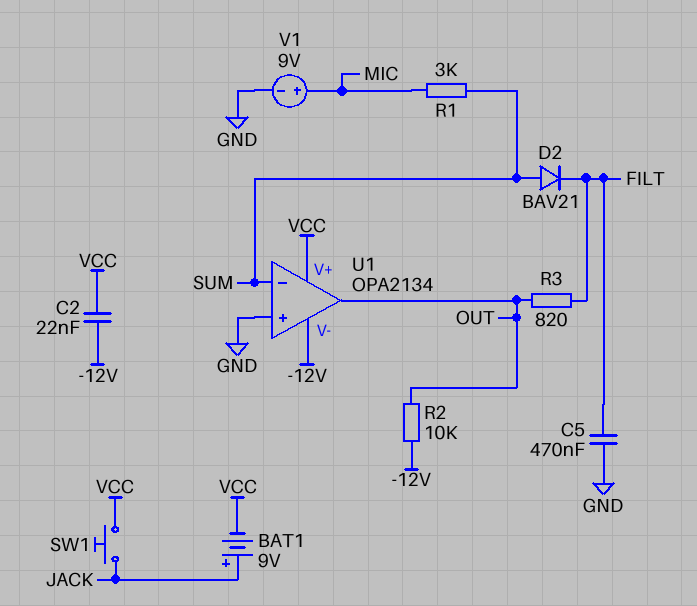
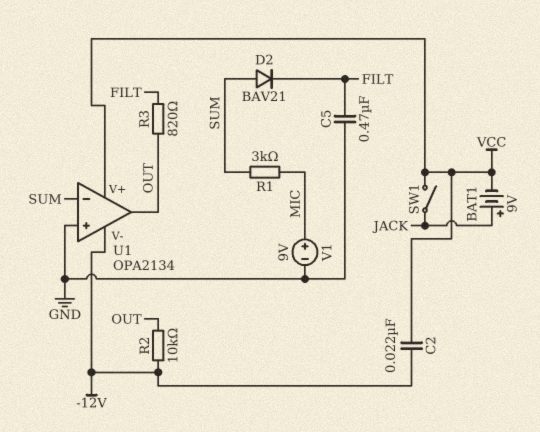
SW1: button (JACK, VCC) -> switch (JACK, VCC)

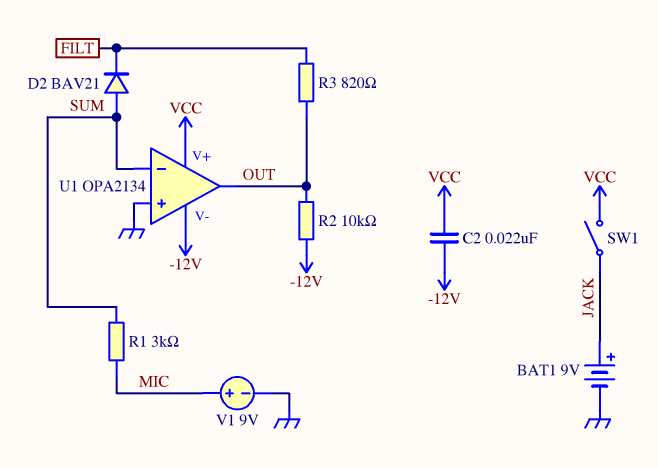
BAT1: 9V (plus JACK, minus VCC) -> 9V (plus JACK, minus GND)
C5: 470nF (FILT, GND) -> none

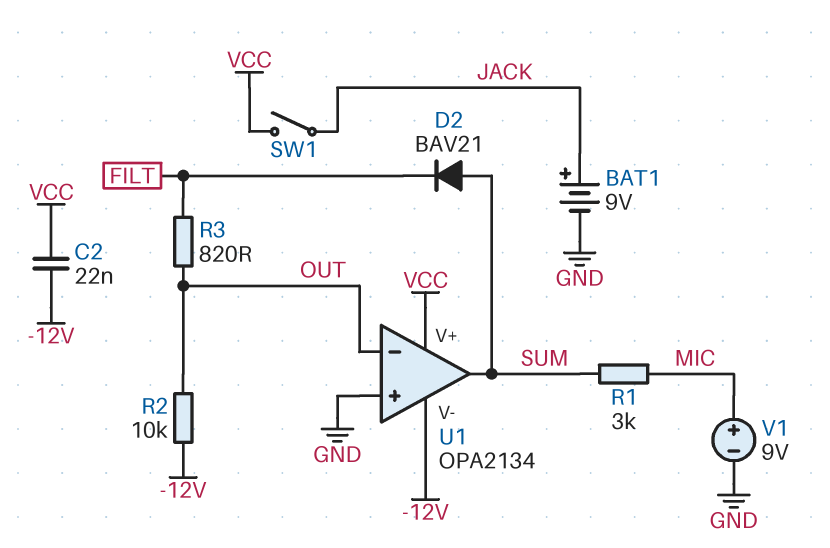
U1 pin in-: SUM -> OUT
U1 pin out: OUT -> SUM

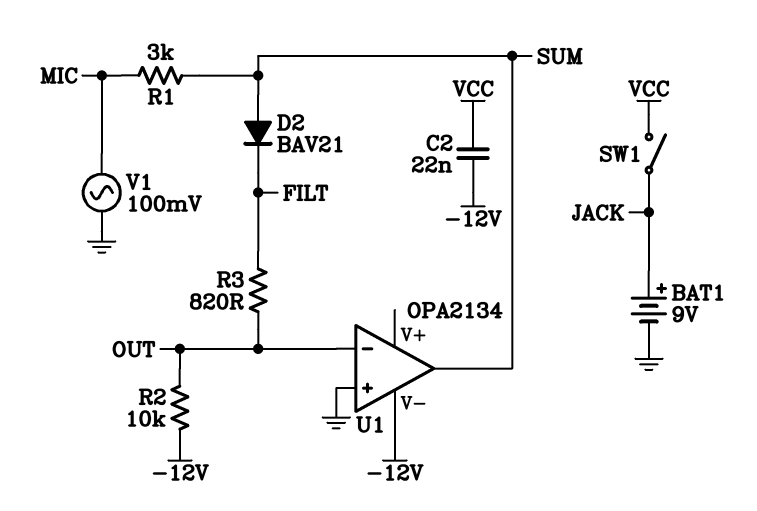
U1 pin V+: VCC -> none
V1: 9V (plus MIC, minus GND) -> AC 100mV (GND, MIC)

